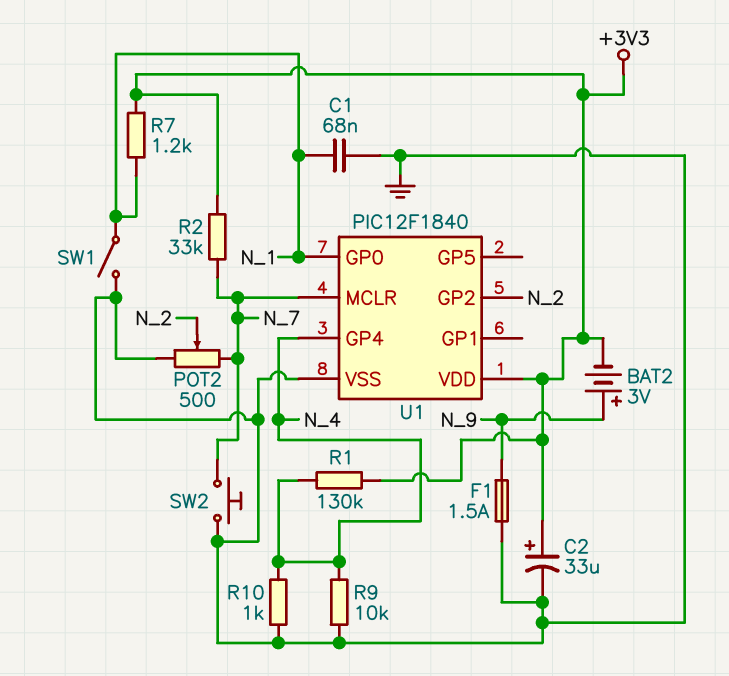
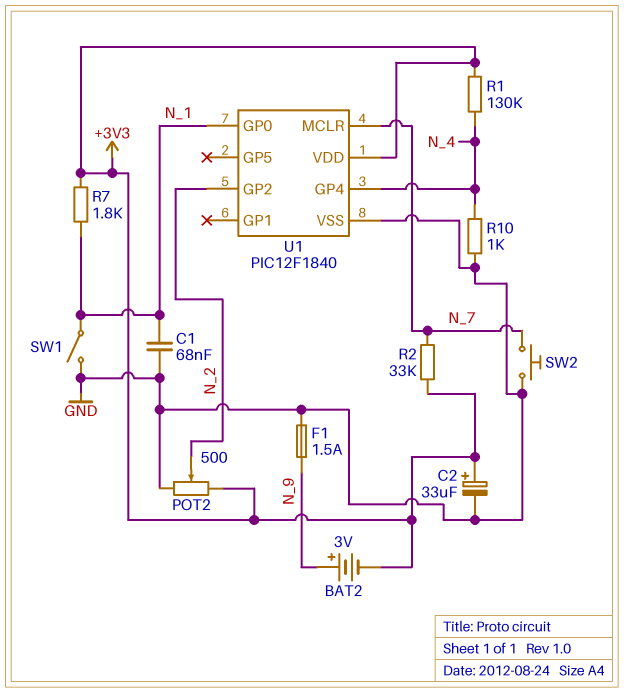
POT2: 500 (GND, N_7, wiper N_2) -> 500 (+3V3, GND, wiper N_2)
R7: 1.2k (+3V3, N_1) -> 1.8k (+3V3, N_1)
R9: 10k (GND, N_4) -> none

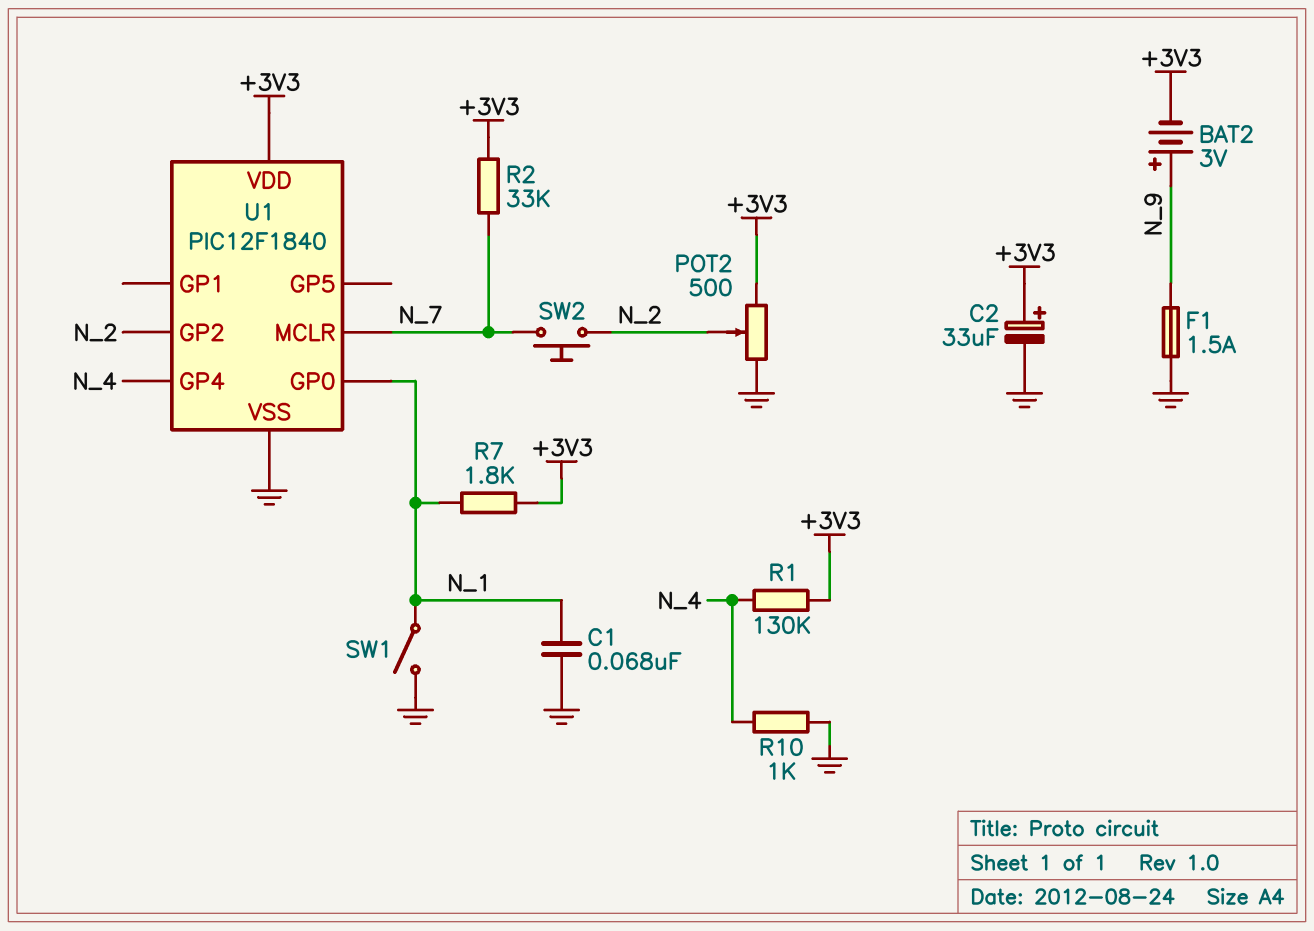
SW2: button (GND, N_7) -> button (N_2, N_7)

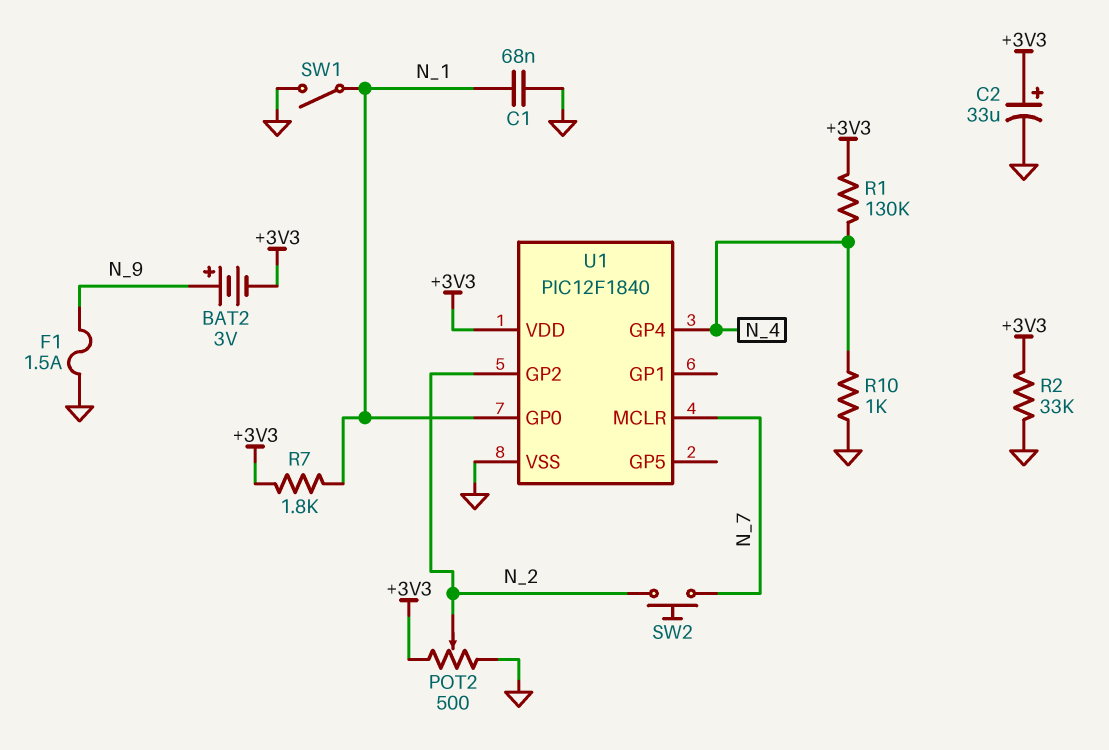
R2: 33k (+3V3, N_7) -> 33k (+3V3, GND)

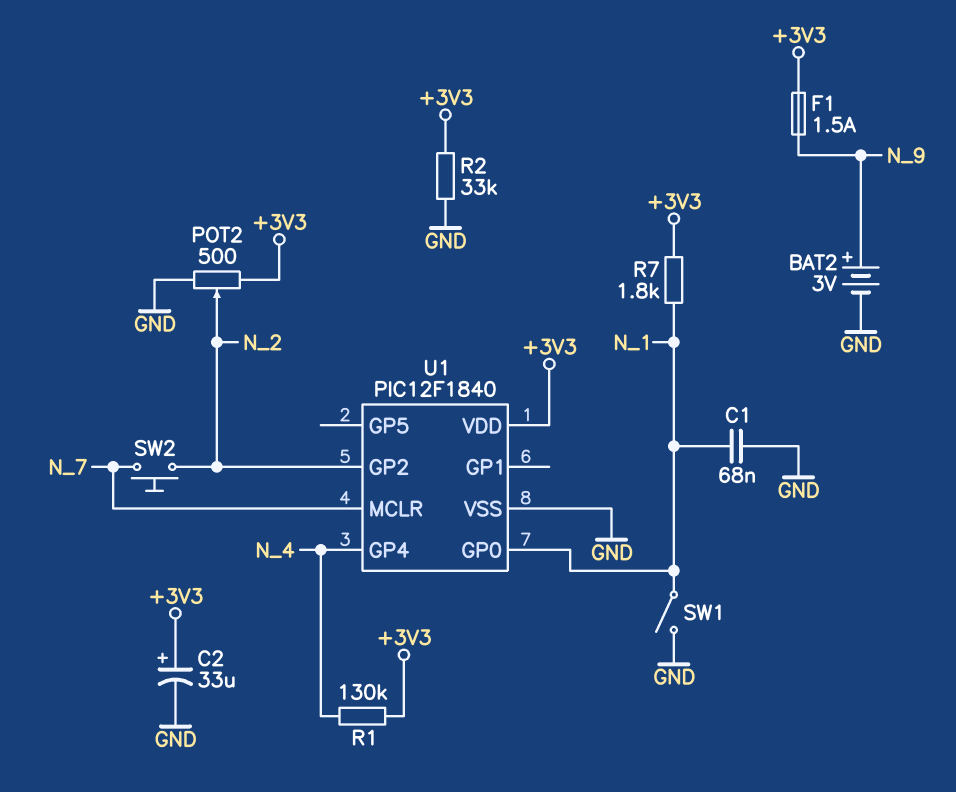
BAT2: 3V (plus N_9, minus +3V3) -> 3V (plus N_9, minus GND)
F1: 1.5A (GND, N_9) -> 1.5A (+3V3, N_9)
R10: 1k (GND, N_4) -> none

